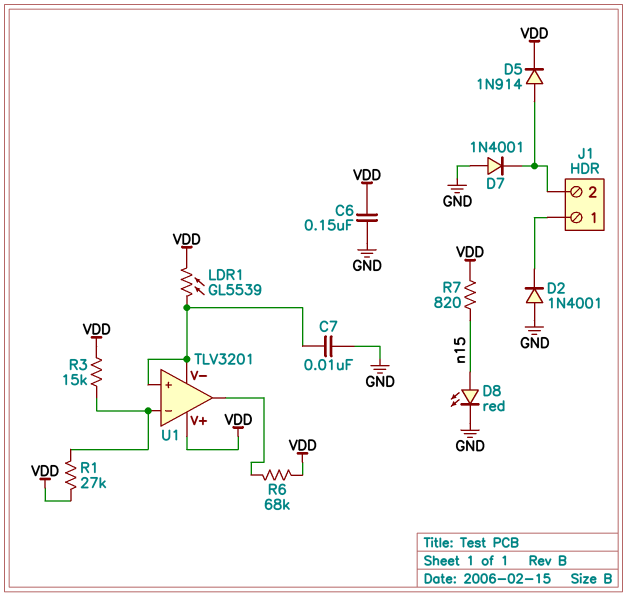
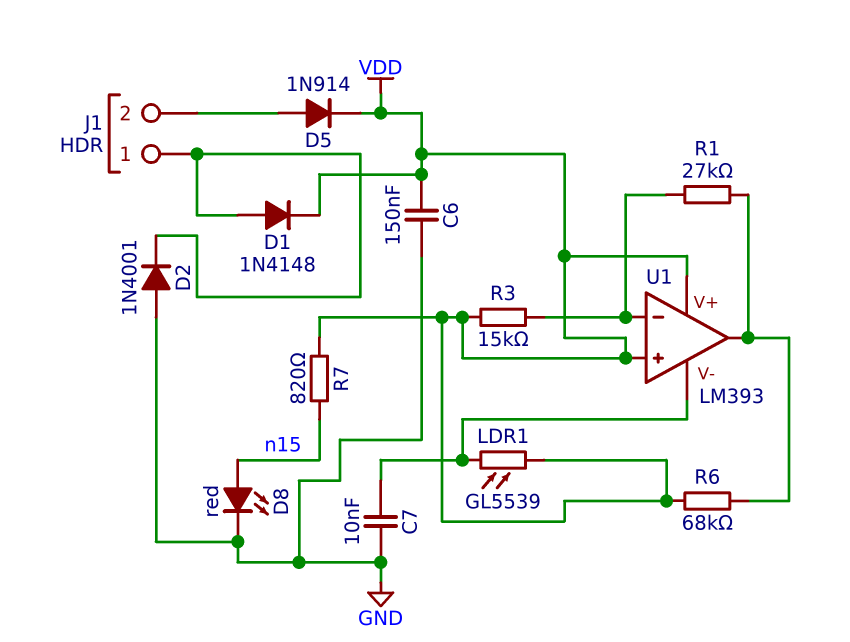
D1: none -> diode 1N4148 (A J1/1, K VDD)
D7: diode 1N4001 (A GND, K J1/2) -> none
R1: 27k (U1/in-, VDD) -> 27k (U1/in-, U1/out)
U1: TLV3201 -> LM393
U1 pin in+: U1/V- -> VDD

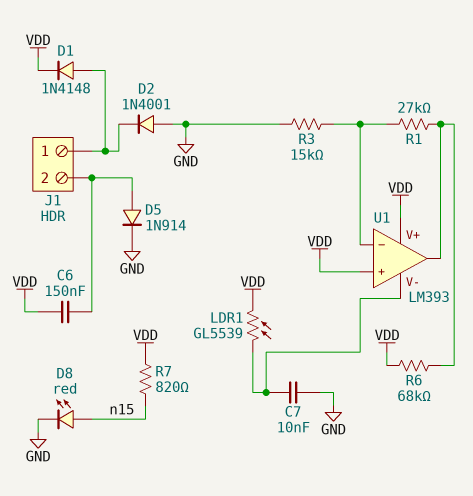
C6: 150nF (GND, VDD) -> 150nF (J1/2, VDD)
D5: diode 1N914 (A J1/2, K VDD) -> diode 1N914 (A J1/2, K GND)
R3: 15k (U1/in-, VDD) -> 15k (GND, U1/in-)

